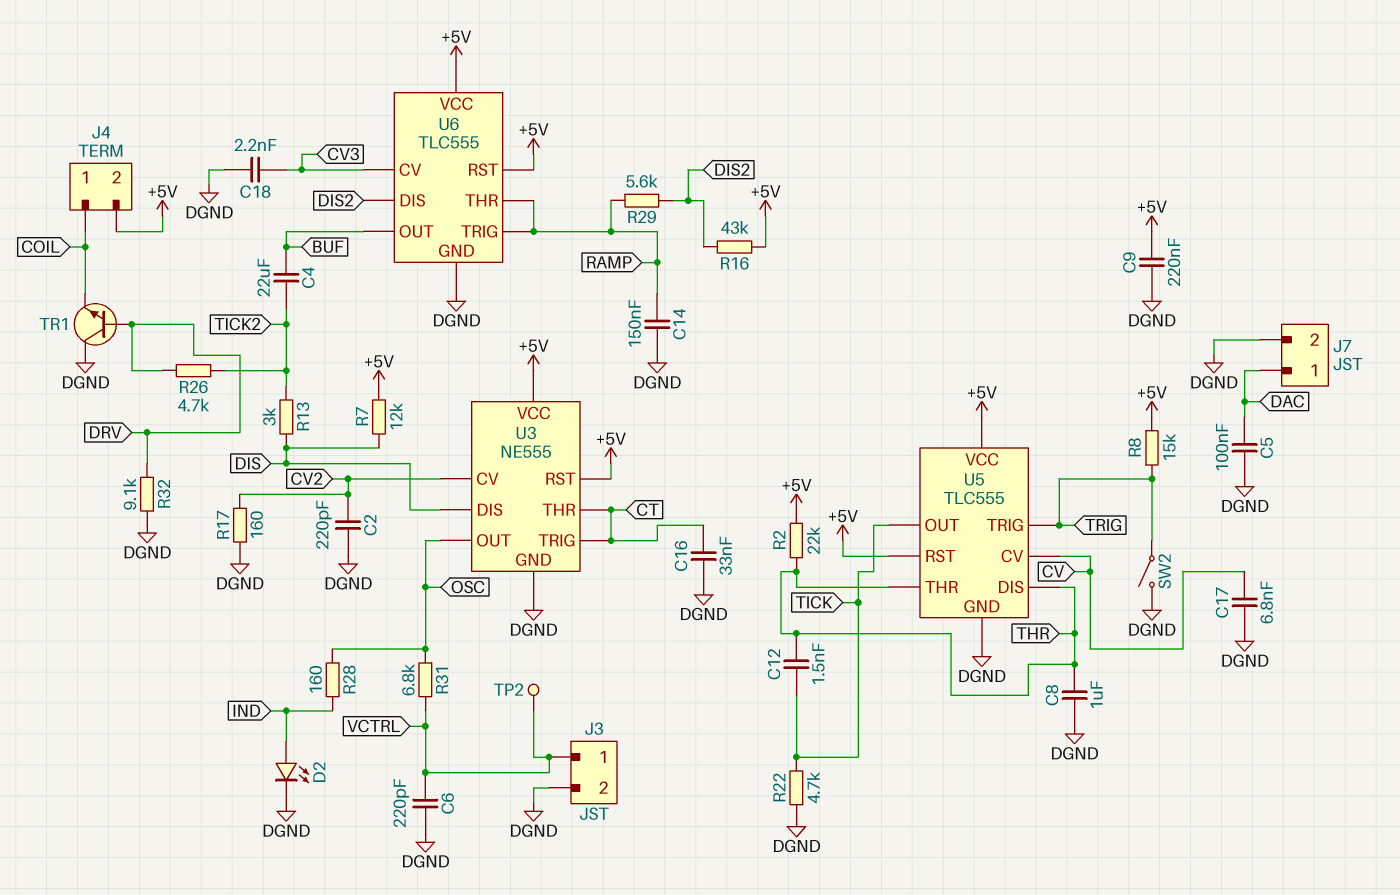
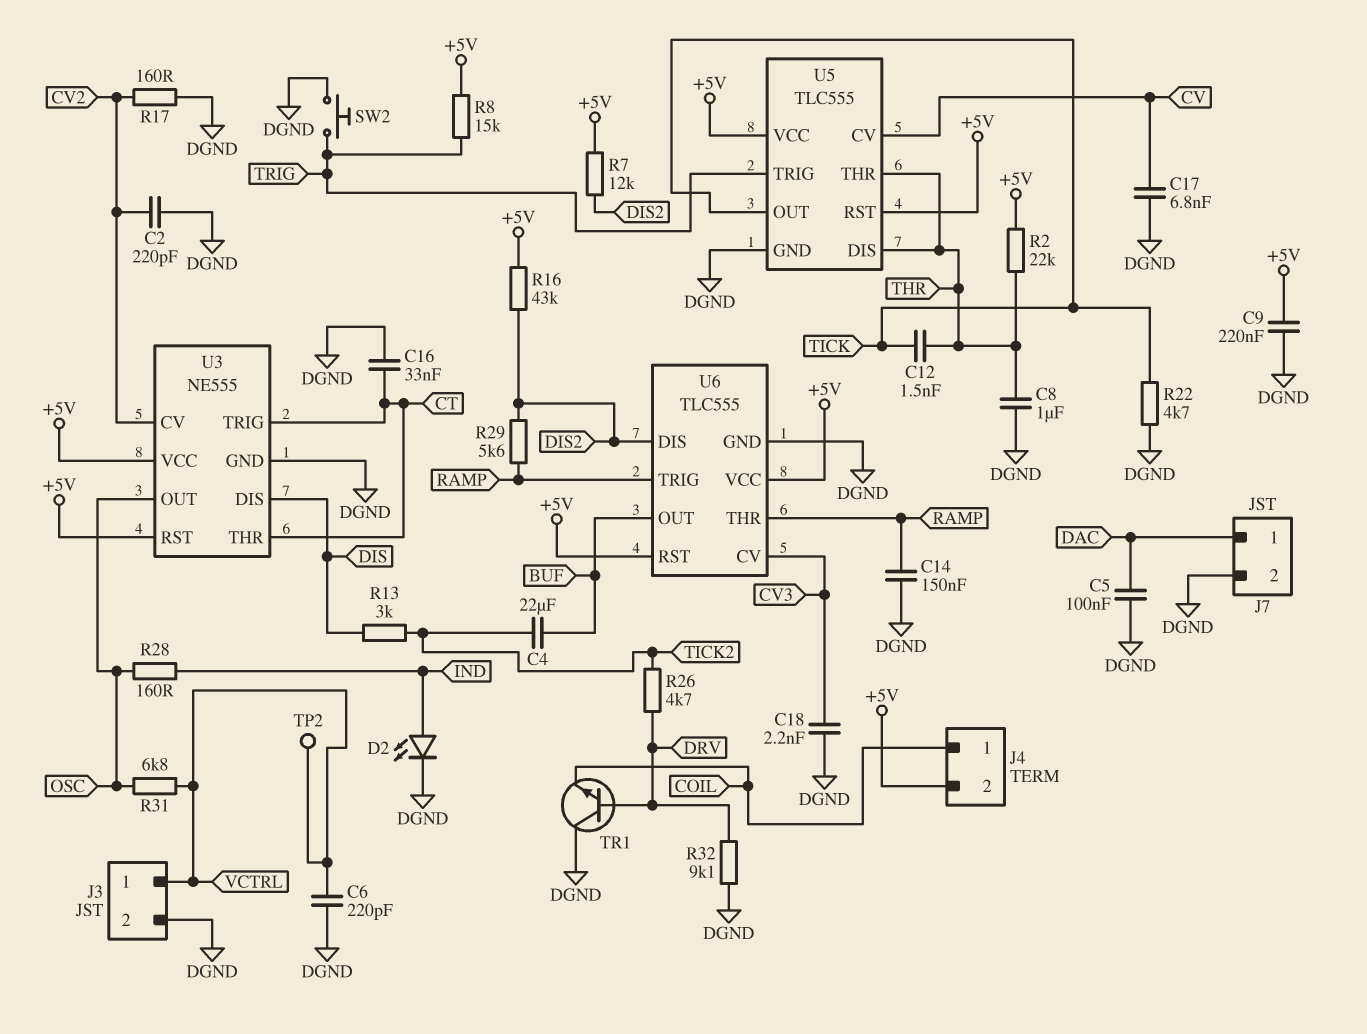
R7: 12k (+5V, DIS) -> 12k (+5V, DIS2)
SW2: switch (DGND, TRIG) -> button (DGND, TRIG)

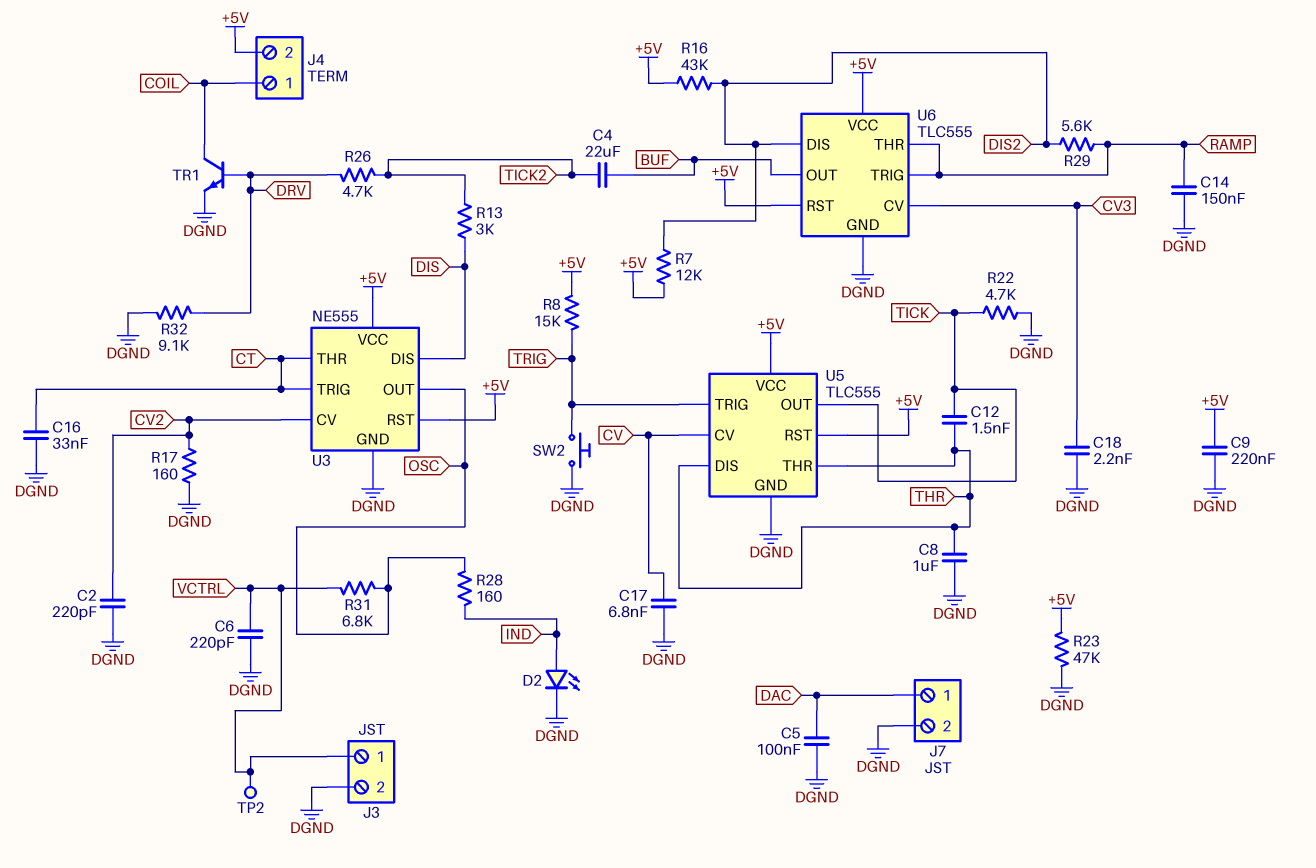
R2: 22k (+5V, THR) -> none
R23: none -> 47k (+5V, DGND)
TR1: NPN (B DRV, C DGND, E COIL) -> NPN (B DRV, C COIL, E DGND)

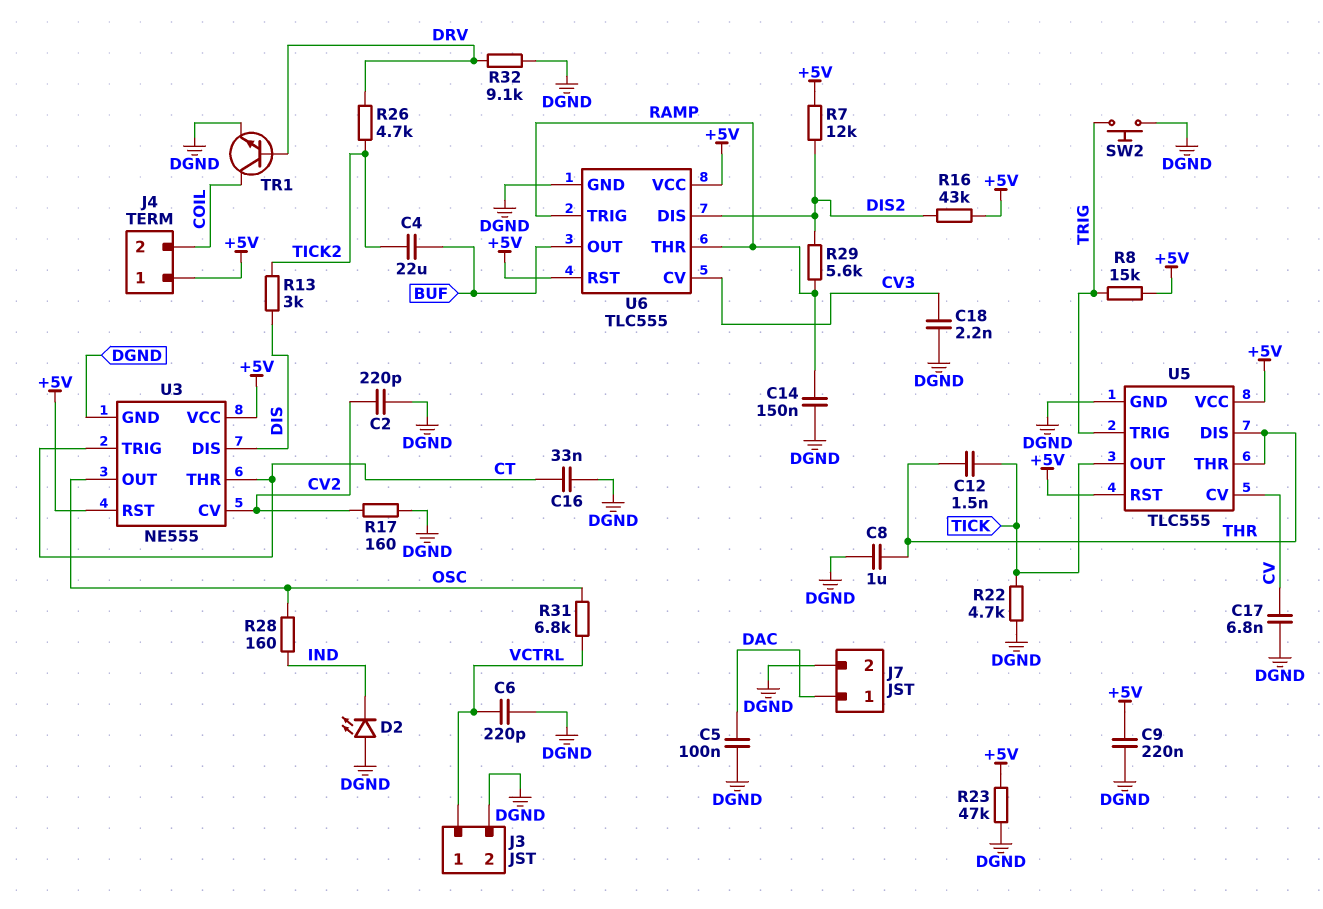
D2: LED (A IND, K DGND) -> LED (A DGND, K IND)
J4 pin 1: COIL -> +5V
J4 pin 2: +5V -> COIL
TP2: test point (VCTRL) -> none

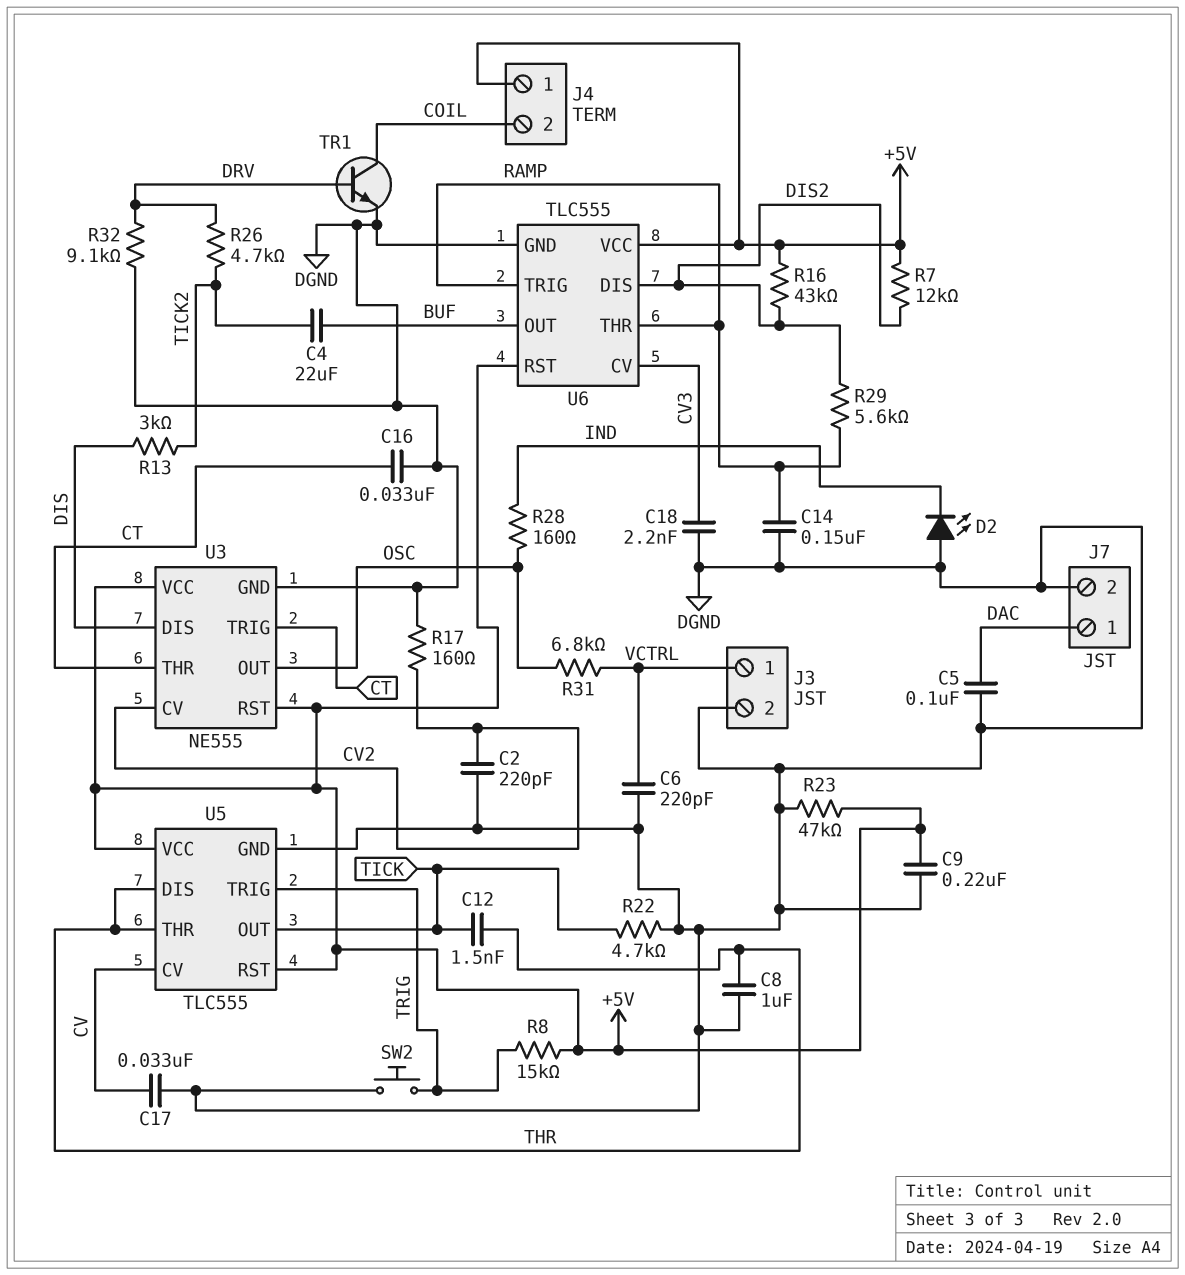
C17: 6.8nF (CV, DGND) -> 33nF (CV, DGND)

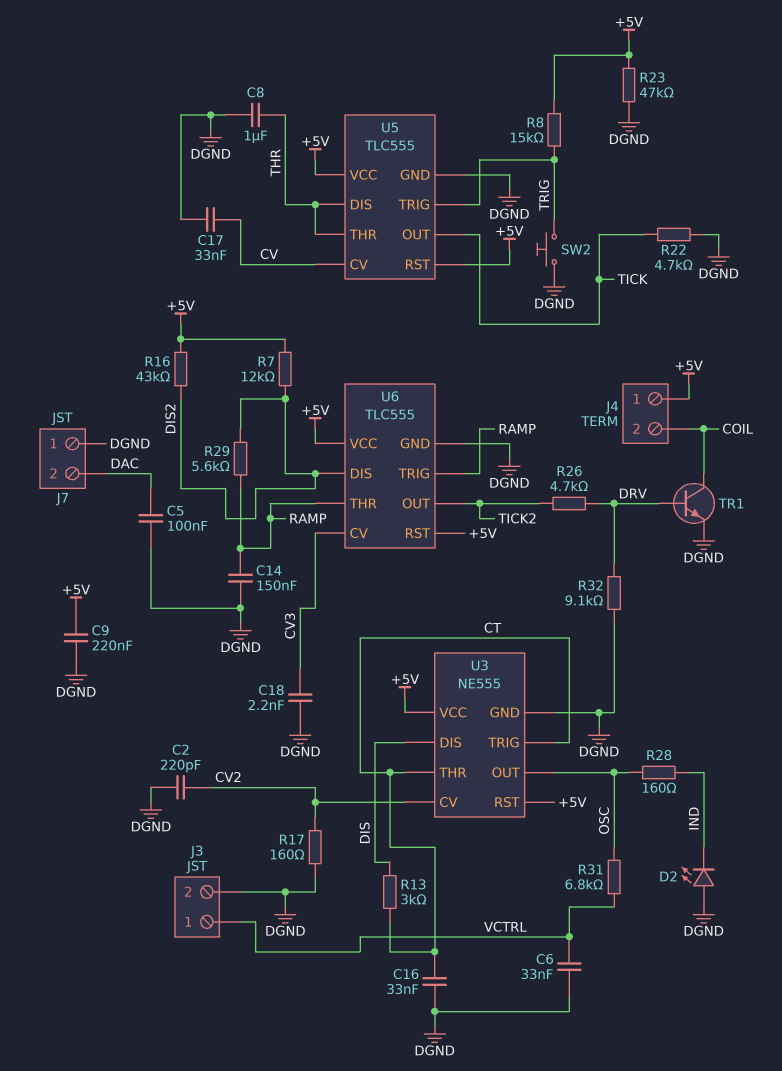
C4: 22uF (BUF, TICK2) -> none
C6: 220pF (DGND, VCTRL) -> 33nF (DGND, VCTRL)
C12: 1.5nF (THR, TICK) -> none
J7 pin 1: DAC -> DGND
J7 pin 2: DGND -> DAC
R13: 3k (DIS, TICK2) -> 3k (CT, DIS)
U6 pin OUT: BUF -> TICK2

